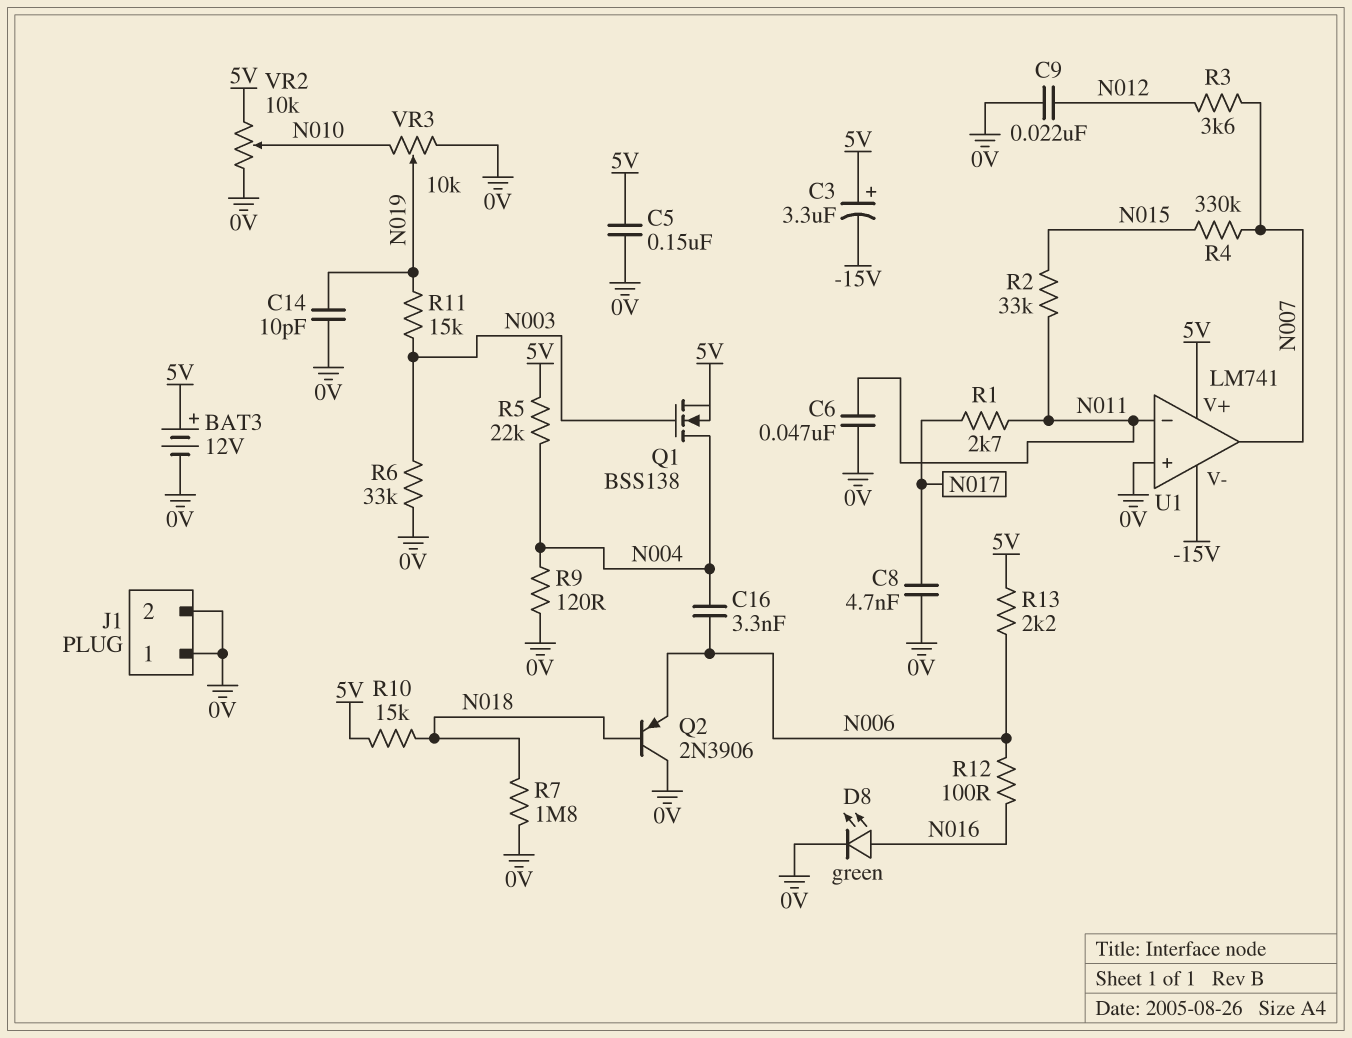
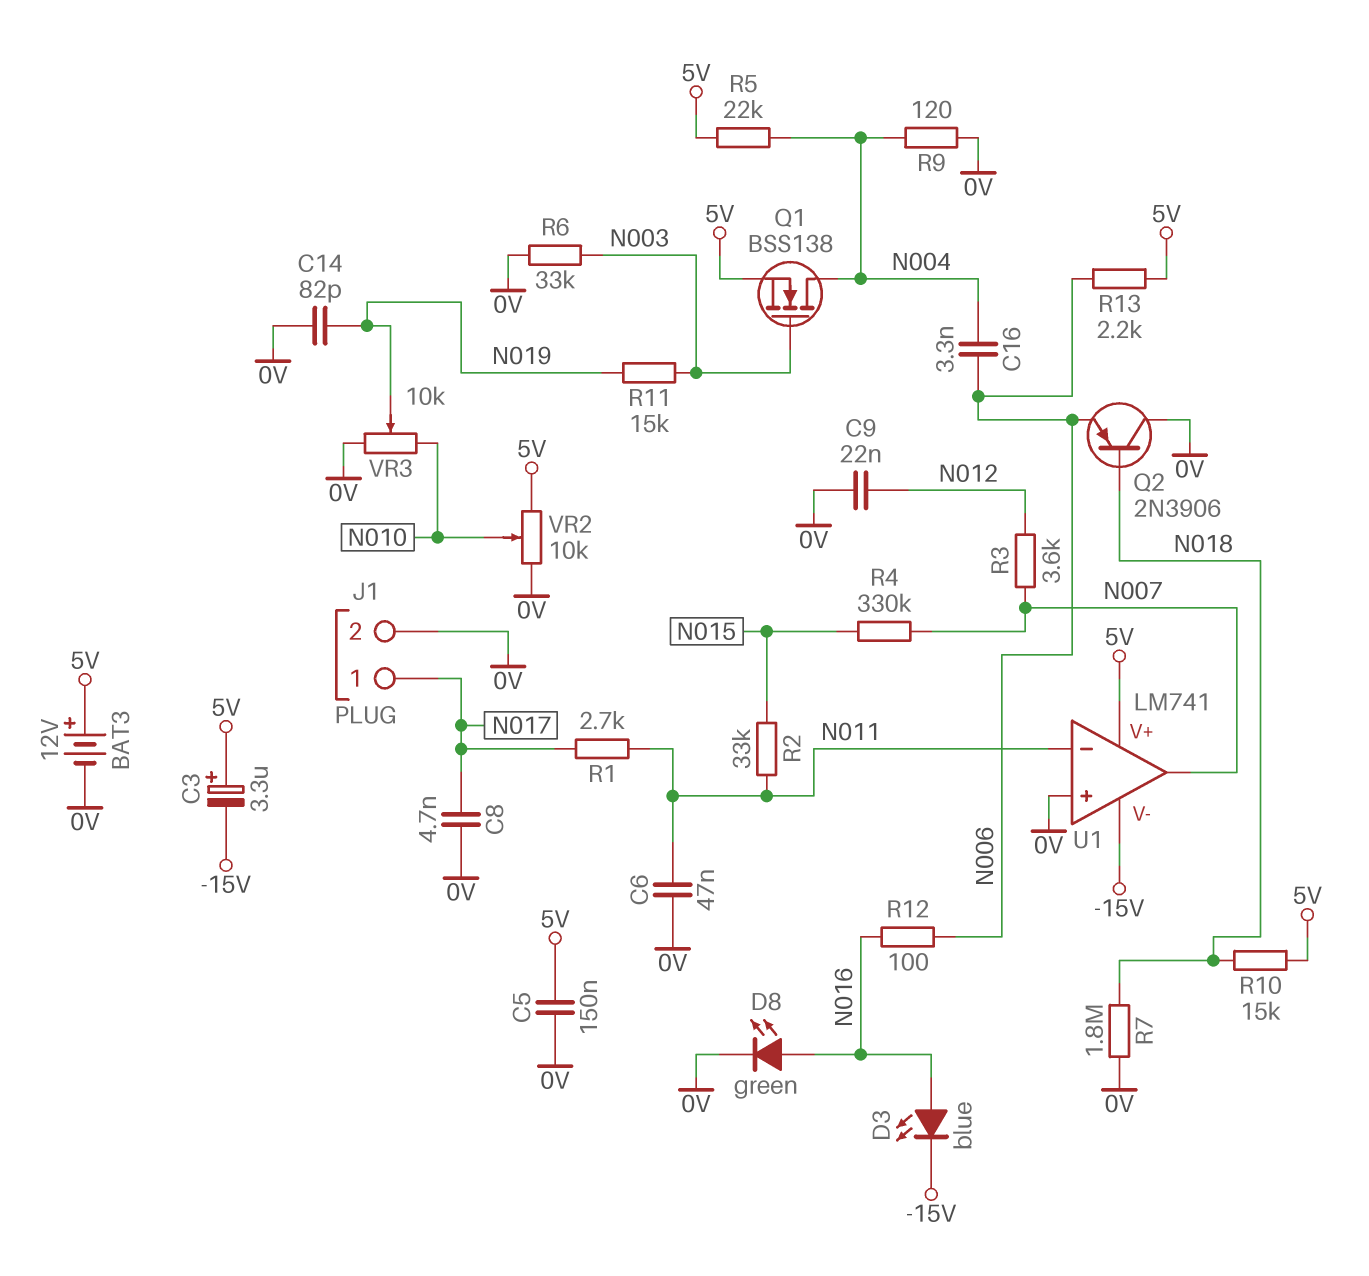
C14: 10pF (0V, N019) -> 82pF (0V, N019)
D3: none -> LED blue (A N016, K -15V)
J1 pin 1: 0V -> N017

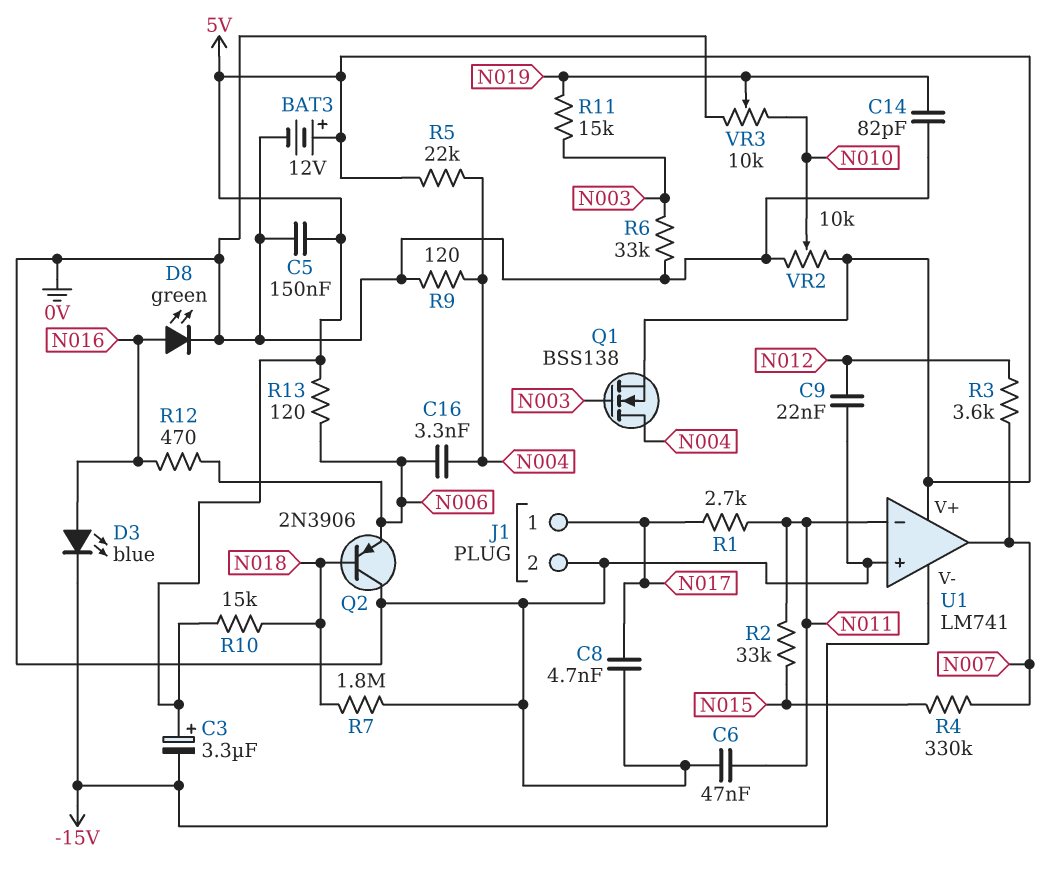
R12: 100 (N006, N016) -> 470 (N006, N016)
R13: 2.2k (5V, N006) -> 120 (5V, N006)

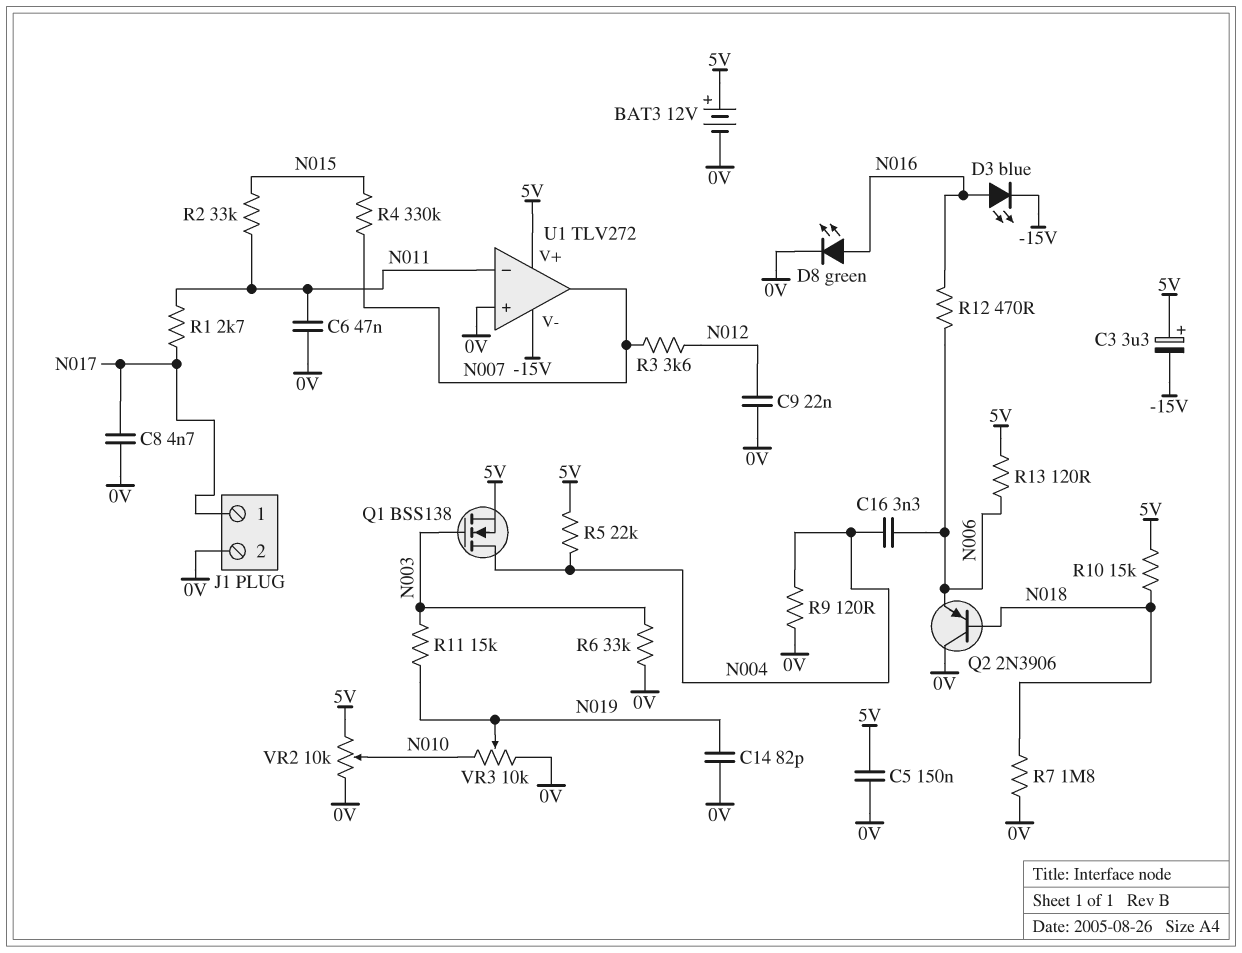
U1: LM741 -> TLV272

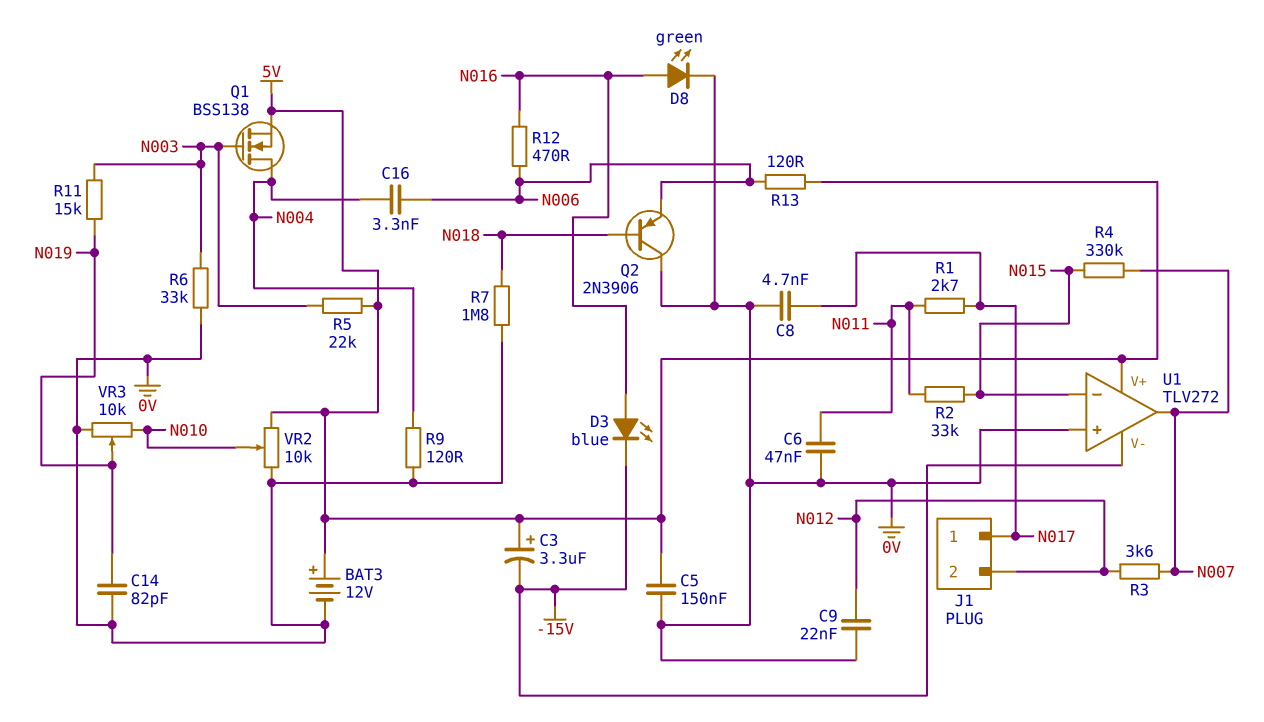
J1 pin 2: 0V -> N012
R5: 22k (5V, N004) -> 22k (5V, N003)
R10: 15k (5V, N018) -> none
U1 pin in-: N011 -> N015

